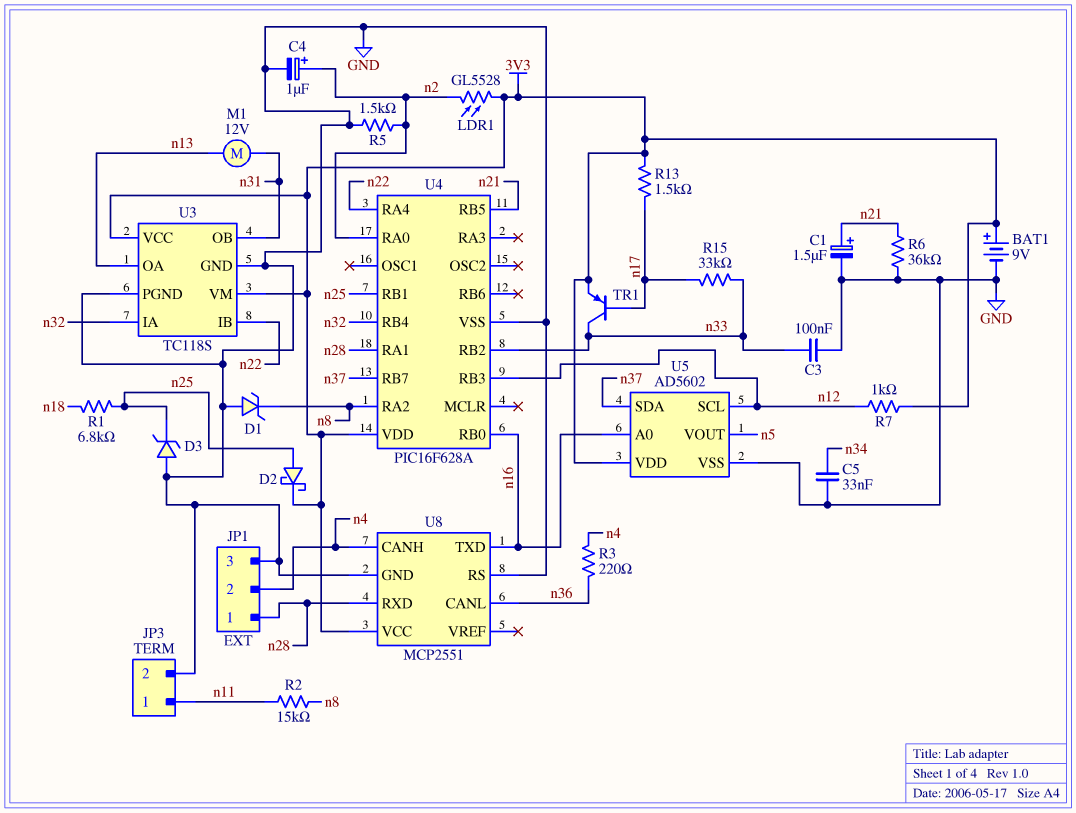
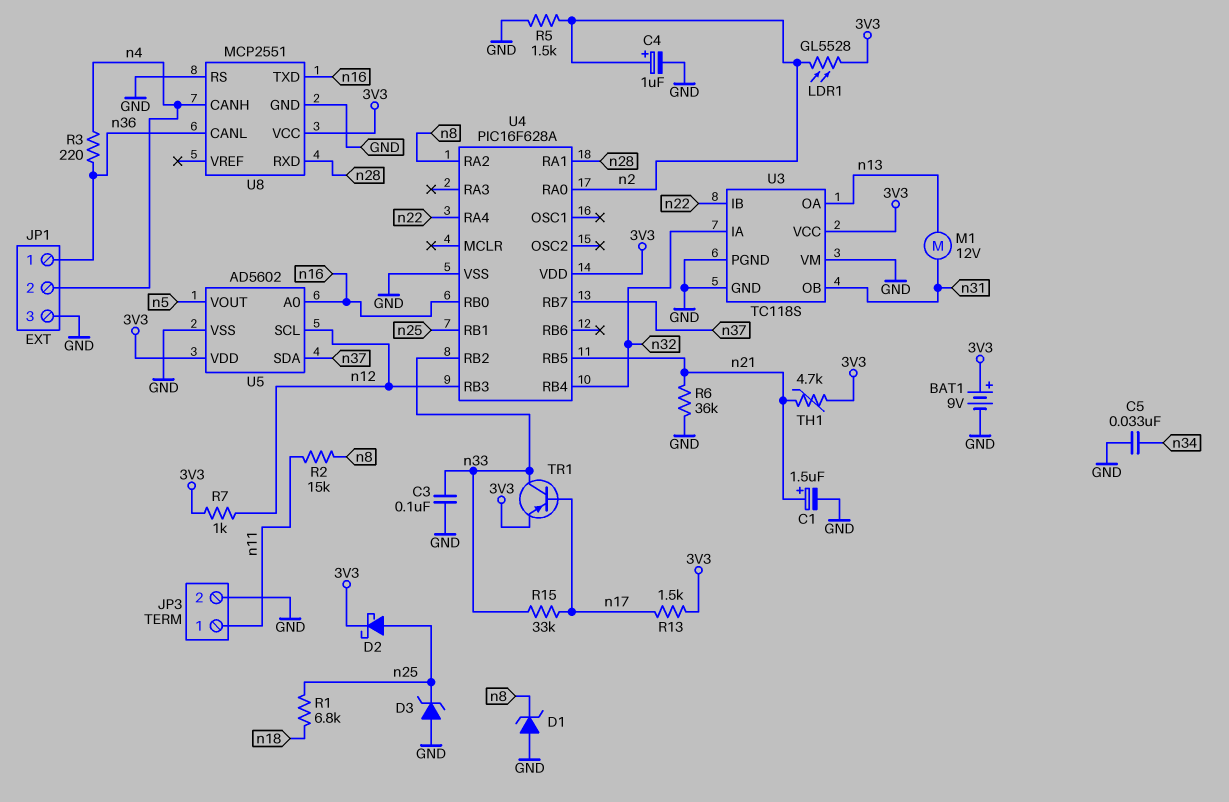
JP1 pin 1: n28 -> n36
TH1: none -> 4.7k (3V3, n21)
U3 pin VM: 3V3 -> GND

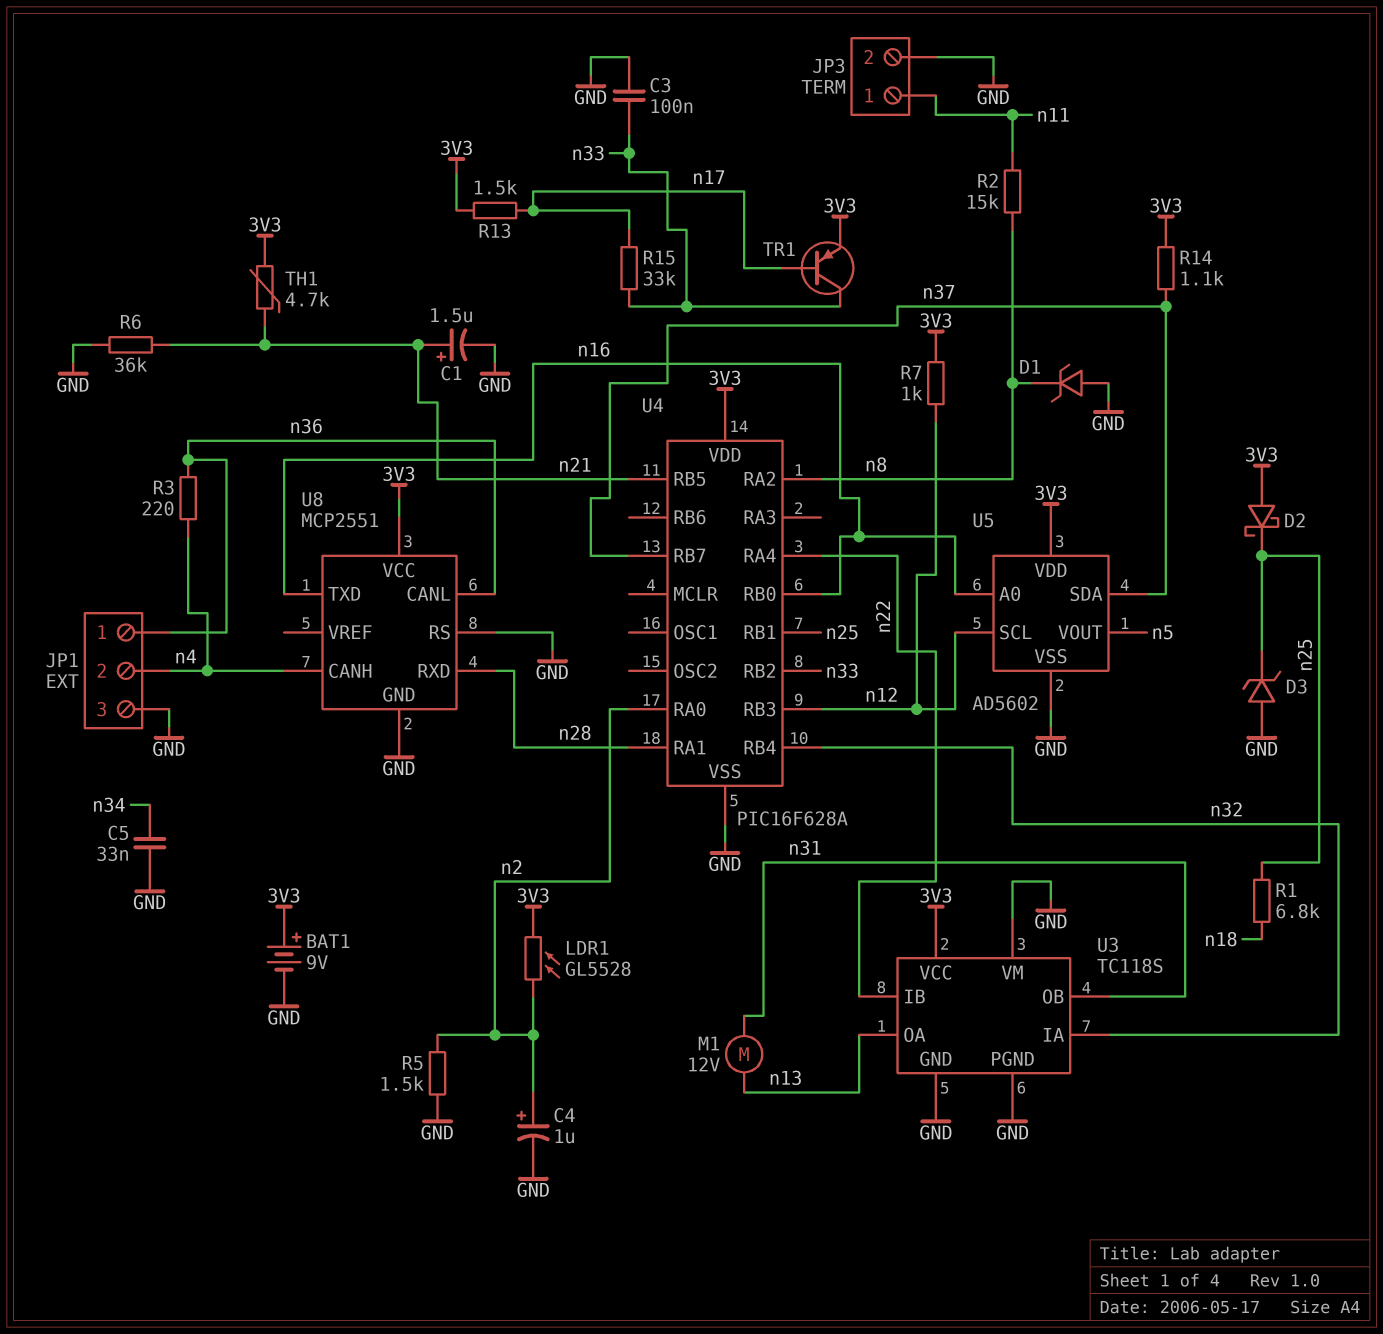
D2: schottky (A n25, K 3V3) -> schottky (A 3V3, K n25)
R14: none -> 1.1k (3V3, n37)

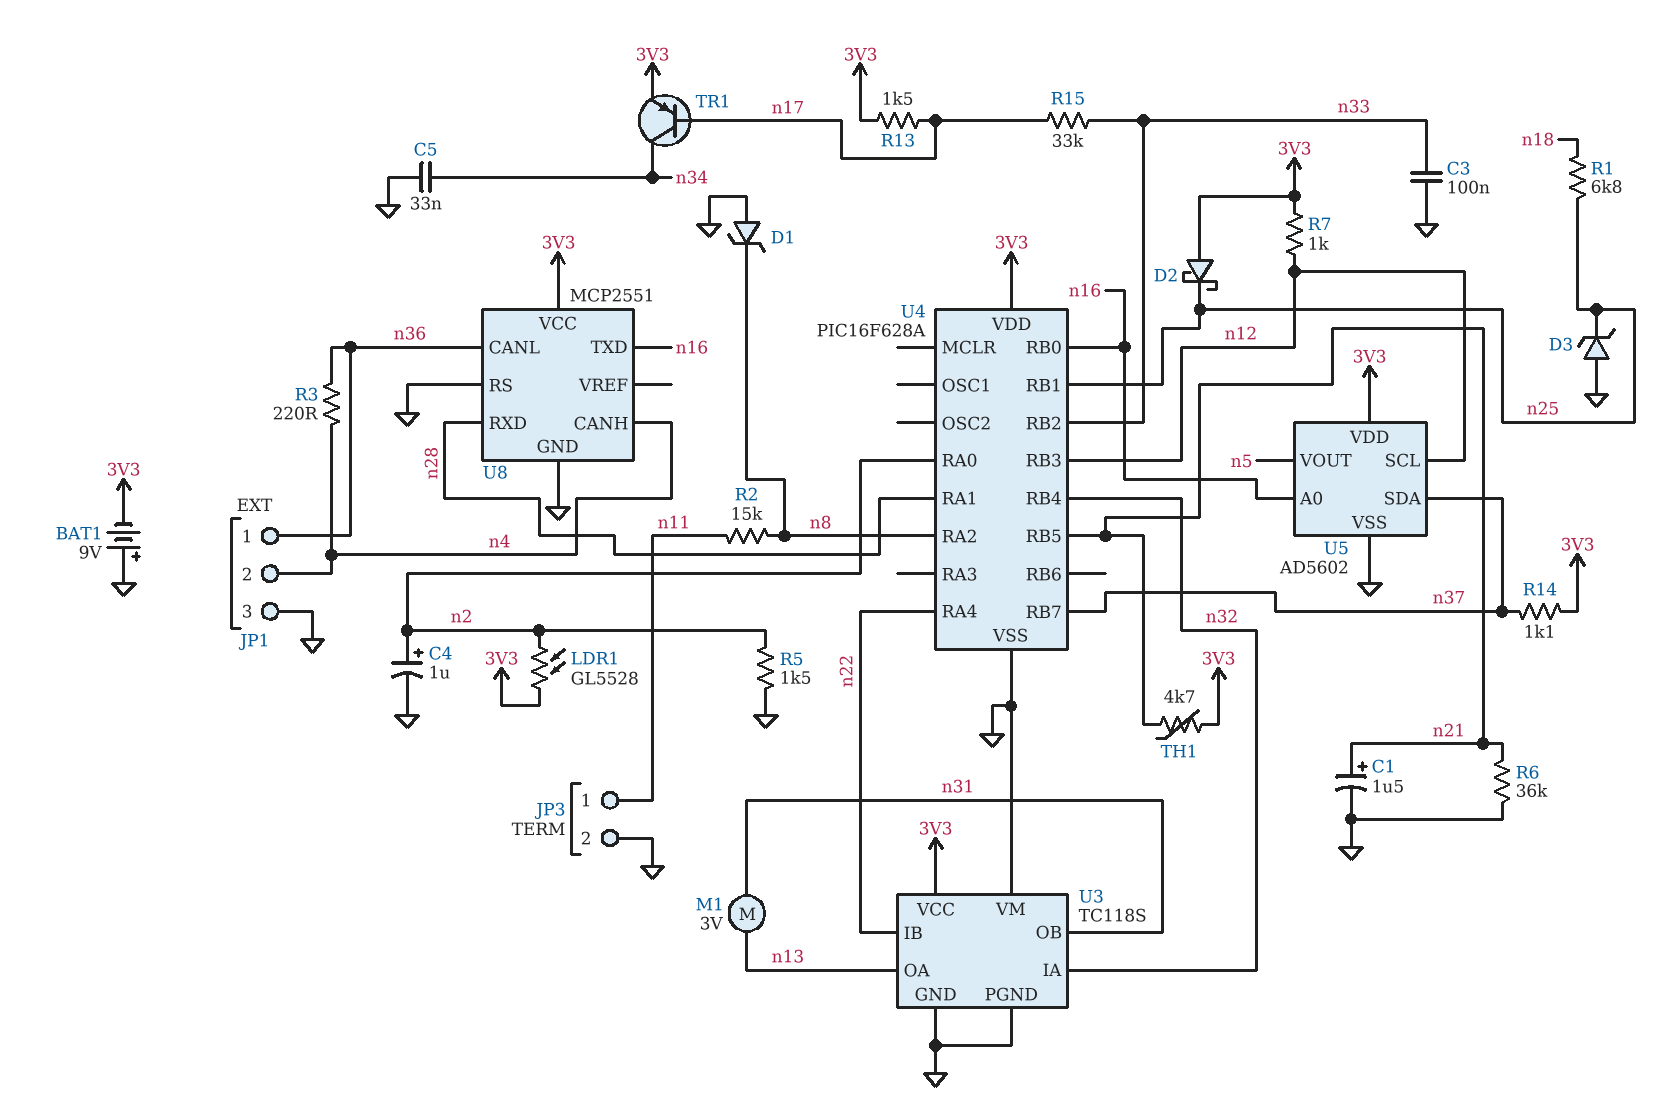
BAT1: 9V (plus 3V3, minus GND) -> 9V (plus GND, minus 3V3)
M1: motor 12V (n13, n31) -> motor 3V (n13, n31)
TR1: PNP (B n17, C n33, E 3V3) -> PNP (B n17, C n34, E 3V3)

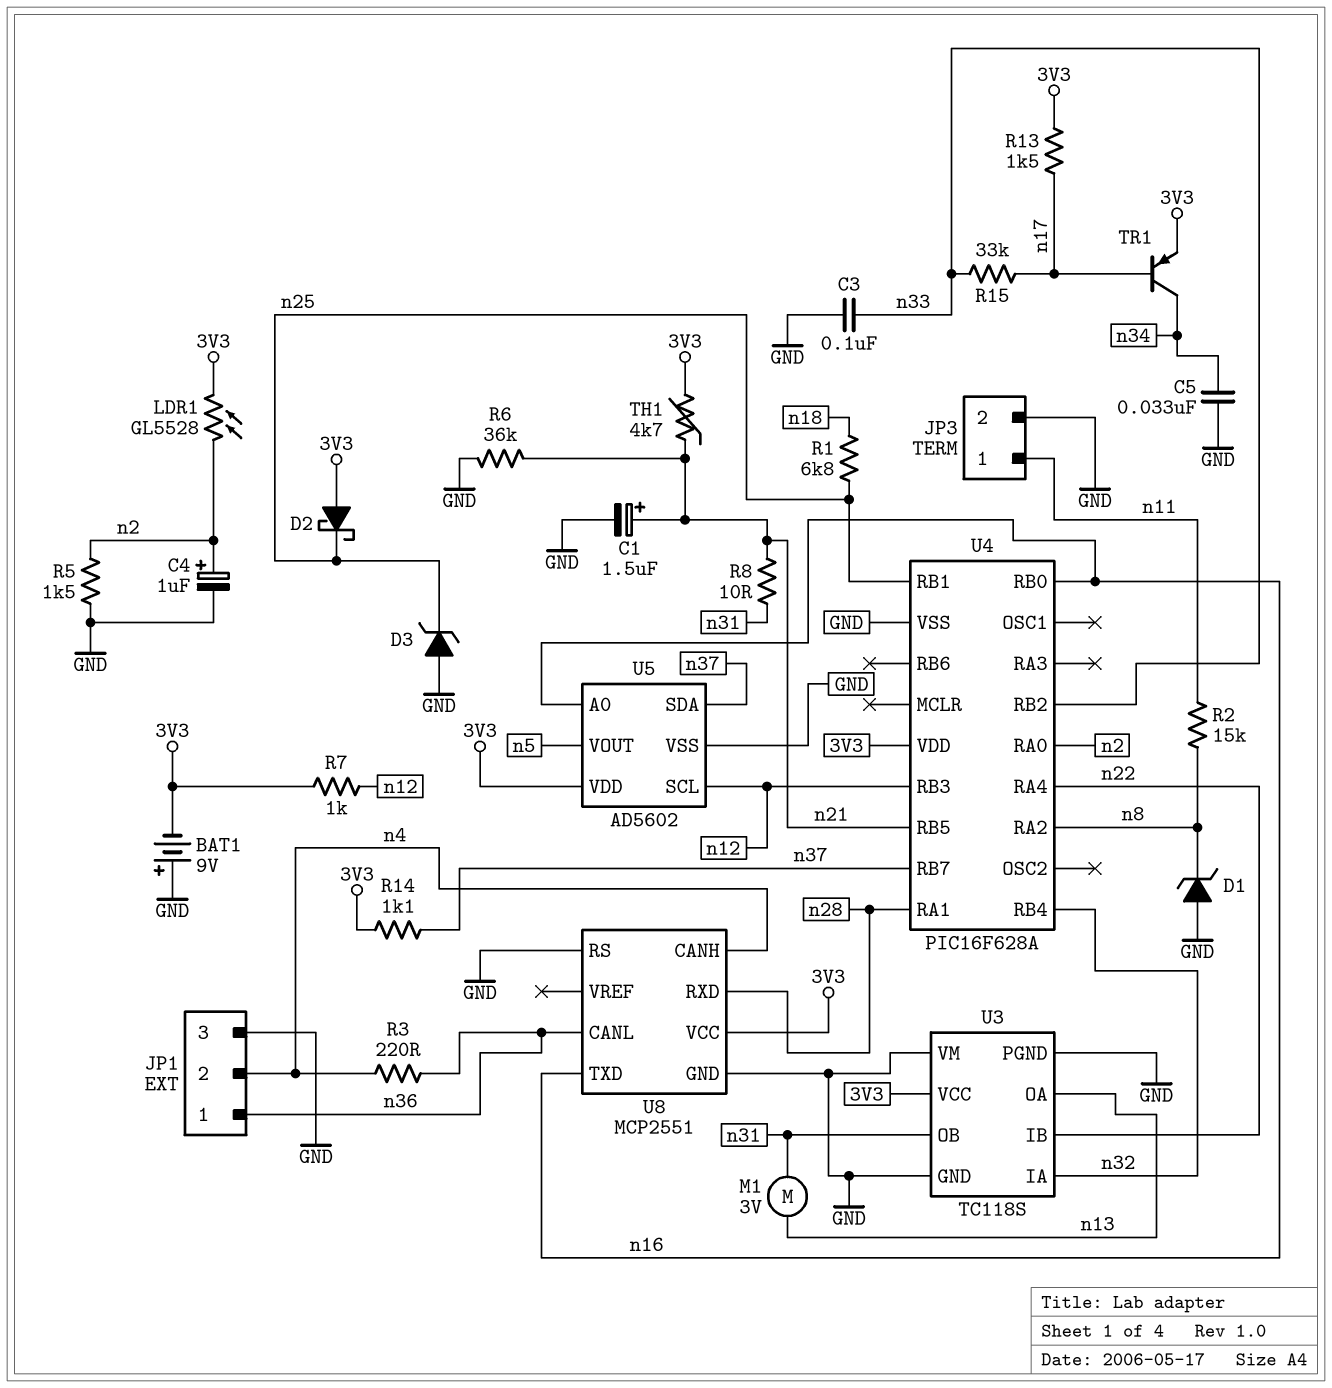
R8: none -> 10 (n21, n31)

